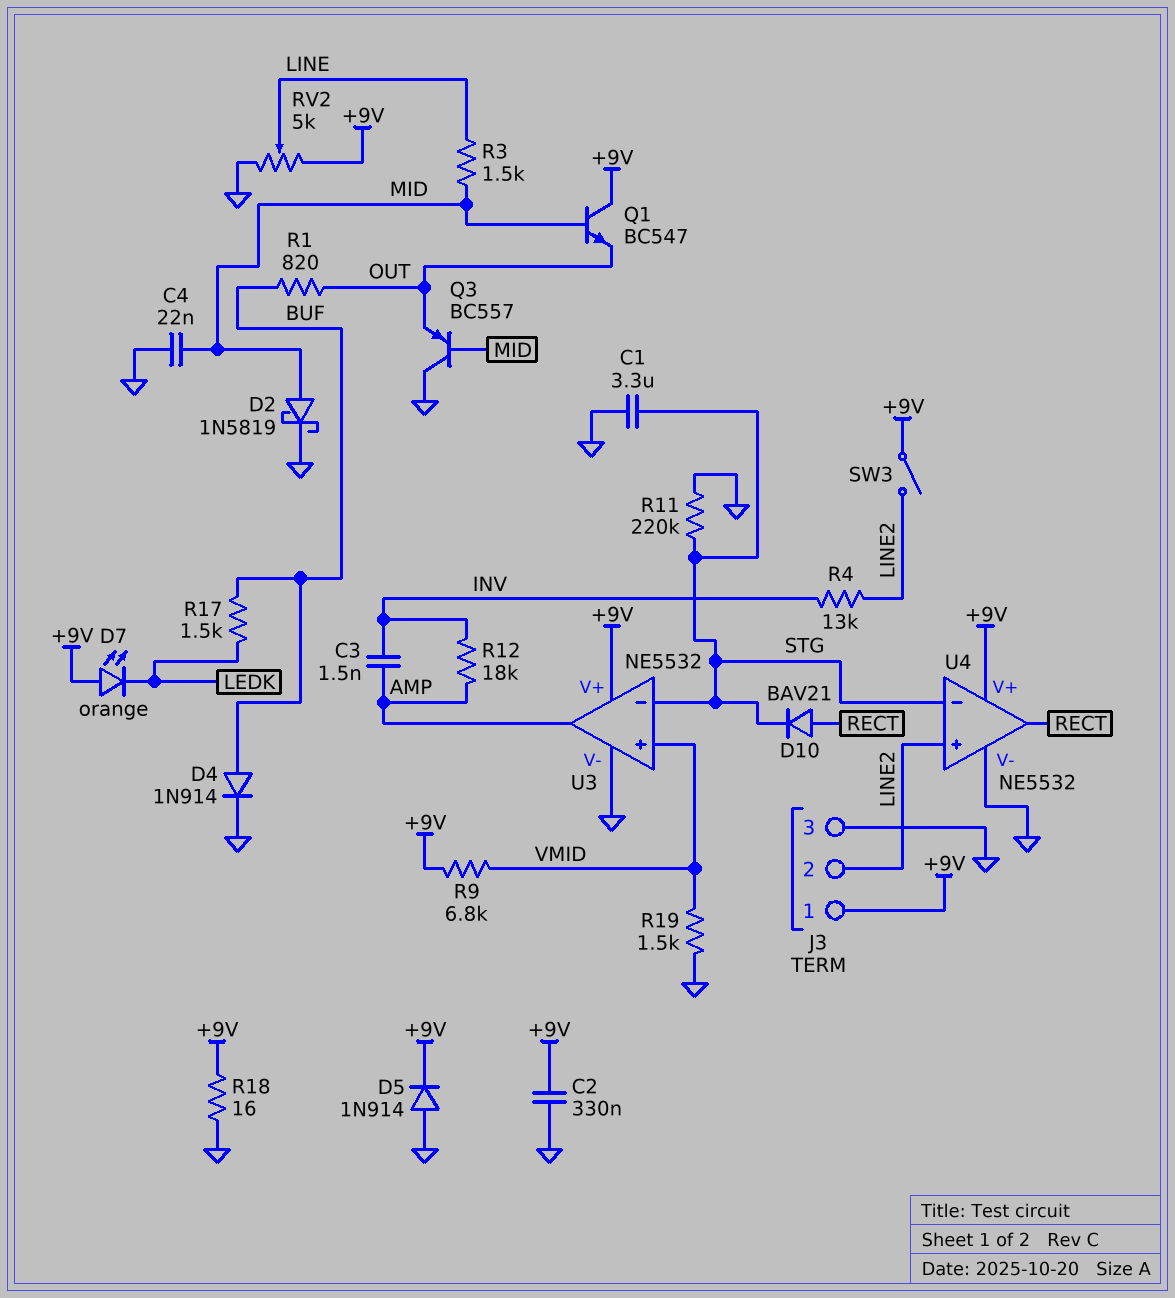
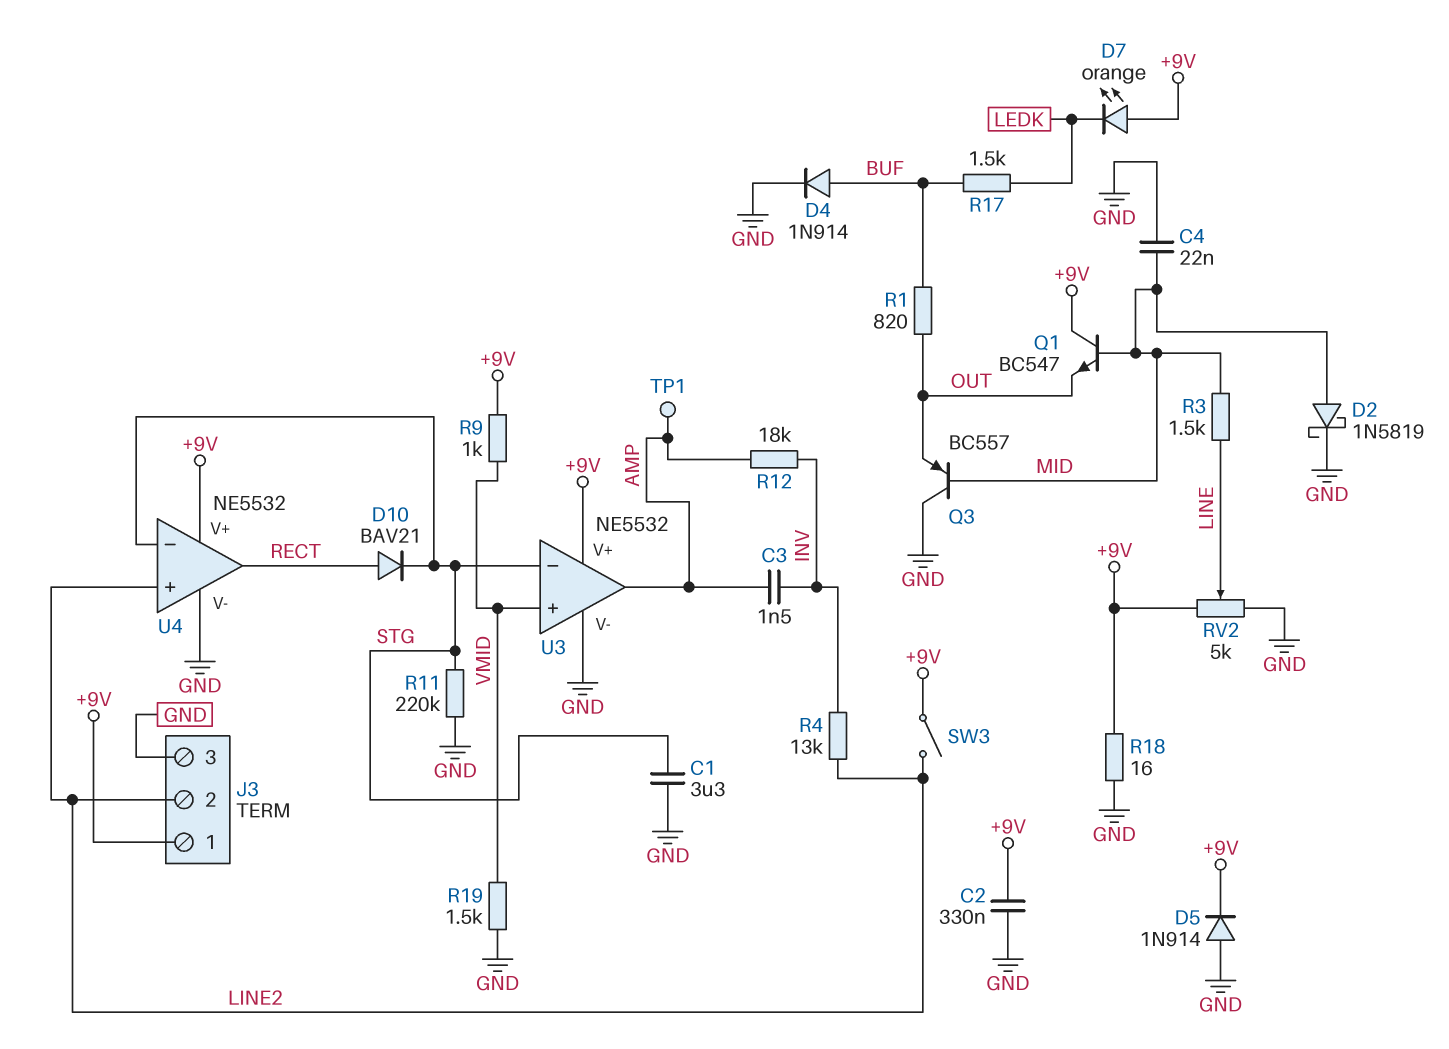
R9: 6.8k (+9V, VMID) -> 1k (+9V, VMID)
TP1: none -> test point (AMP)

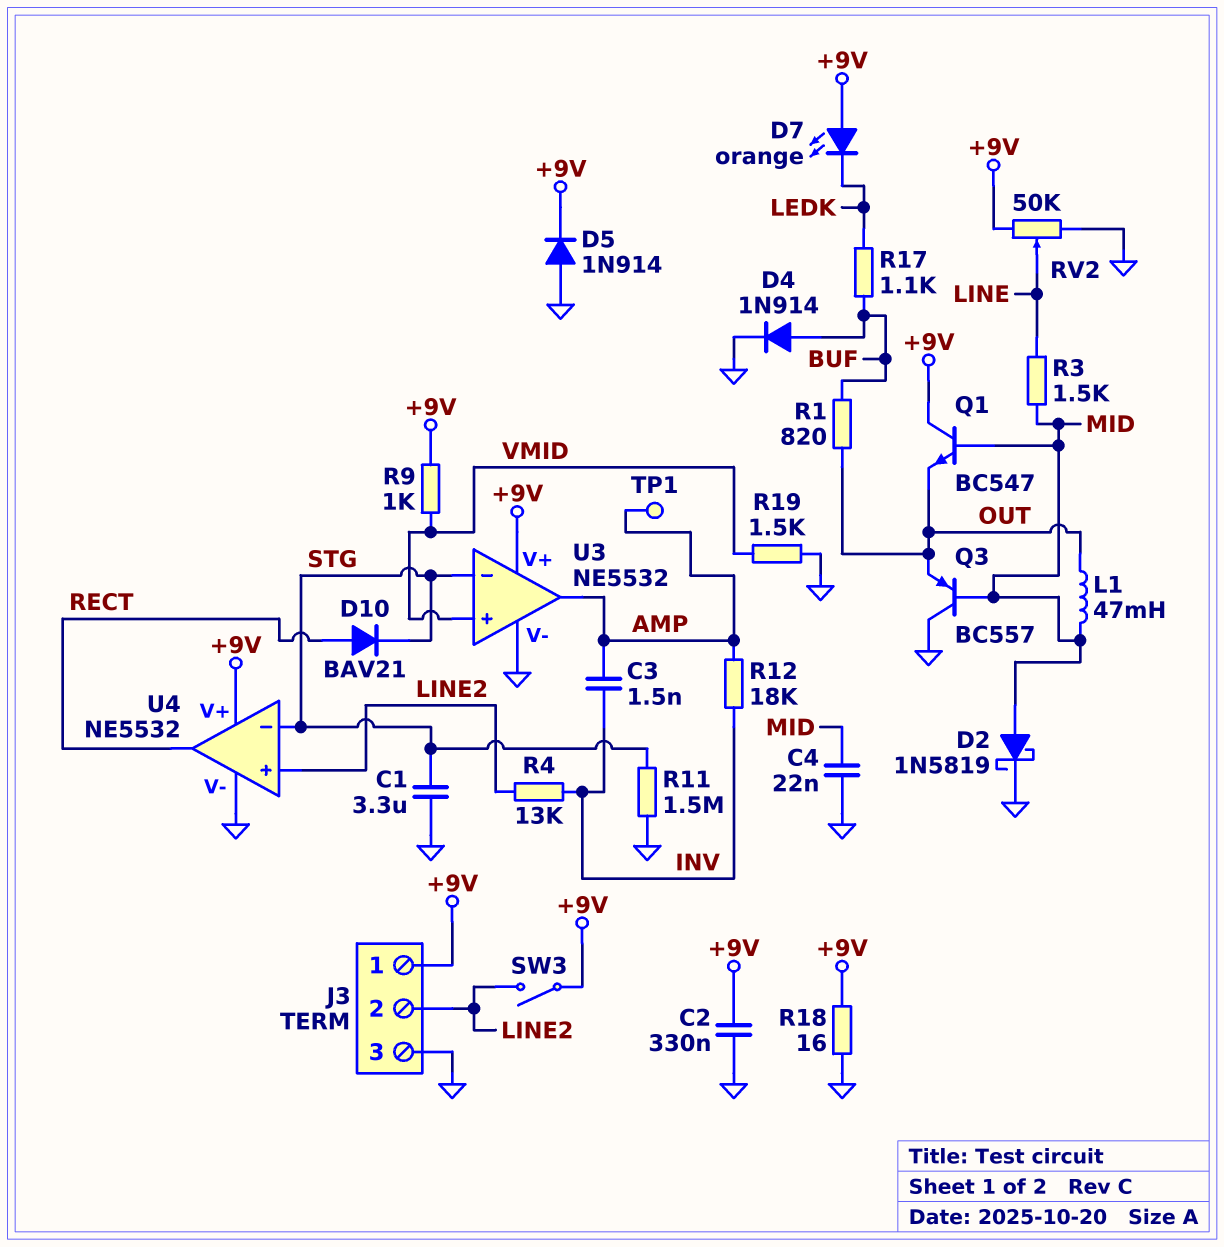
L1: none -> 47mH (MID, OUT)
R11: 220k (GND, STG) -> 1.5M (GND, STG)
R17: 1.5k (BUF, LEDK) -> 1.1k (BUF, LEDK)
RV2: 5k (+9V, GND, wiper LINE) -> 50k (+9V, GND, wiper LINE)

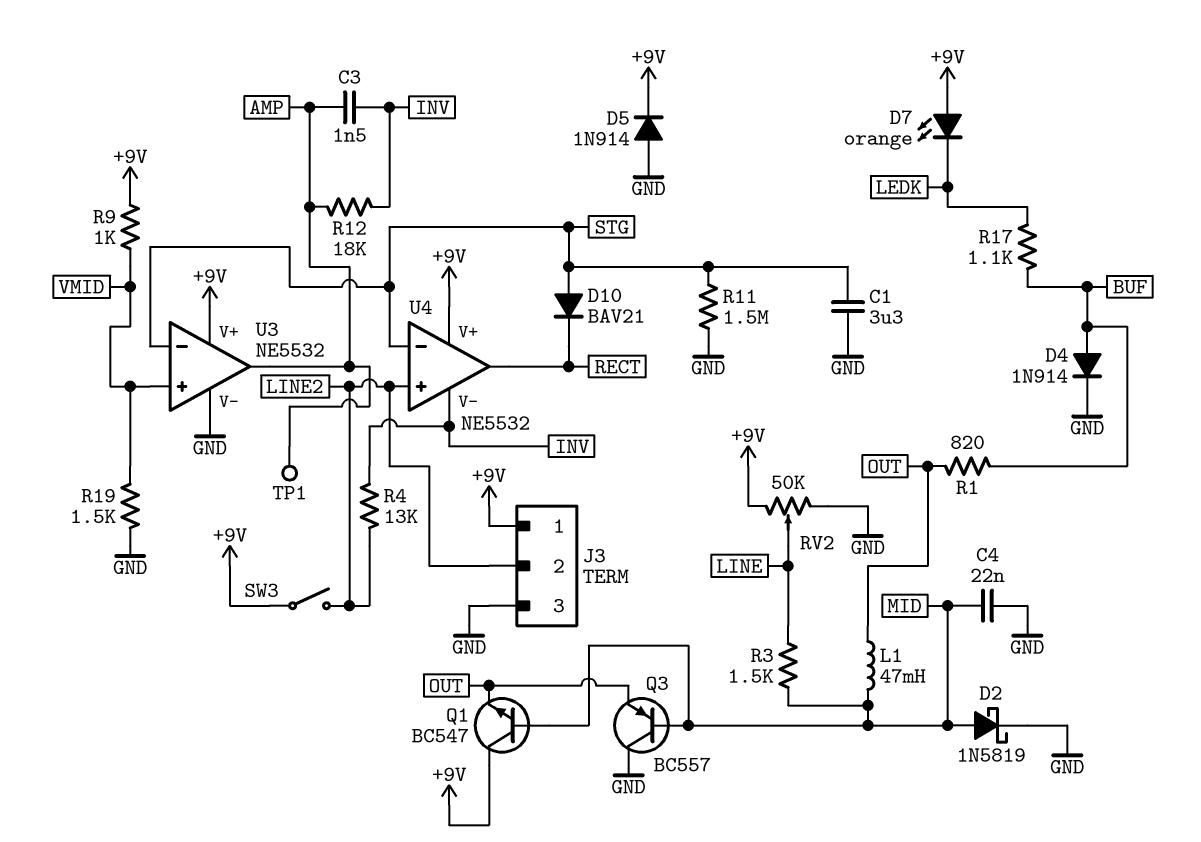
C2: 330nF (+9V, GND) -> none
D10: diode BAV21 (A RECT, K STG) -> diode BAV21 (A STG, K RECT)
R18: 16 (+9V, GND) -> none
U4 pin V-: GND -> INV

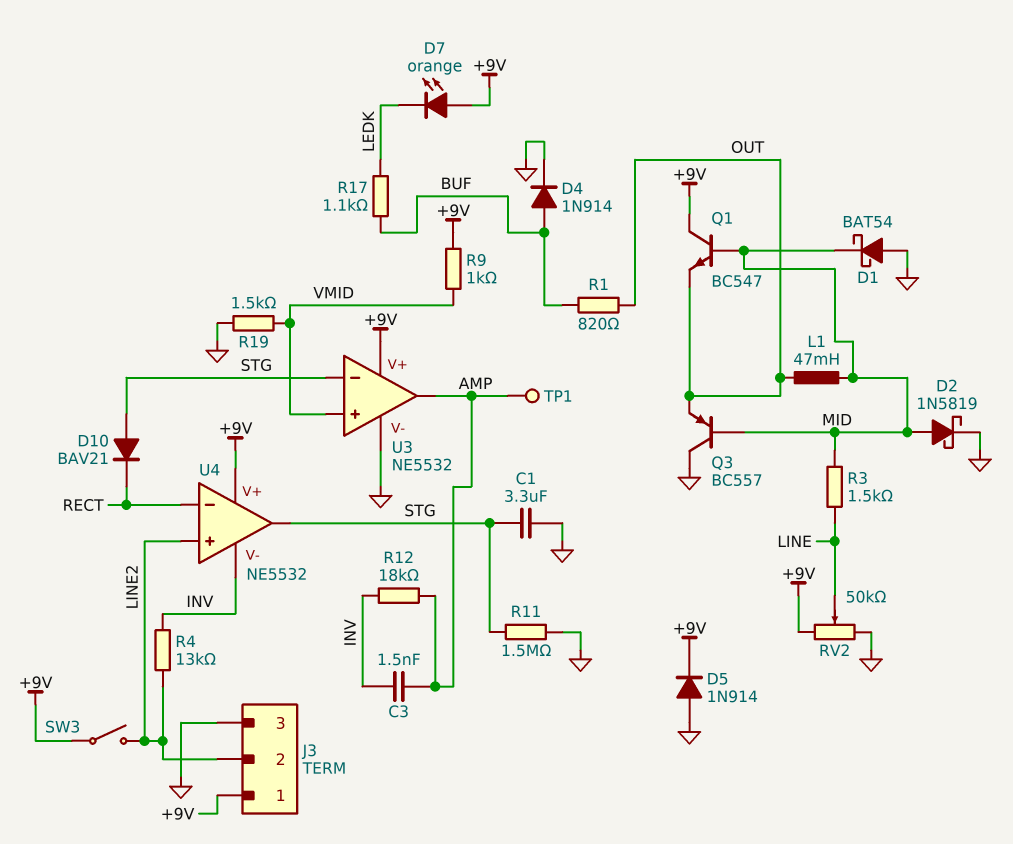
C4: 22nF (GND, MID) -> none
D1: none -> schottky BAT54 (A GND, K MID)
U4 pin in-: STG -> RECT
U4 pin out: RECT -> STG

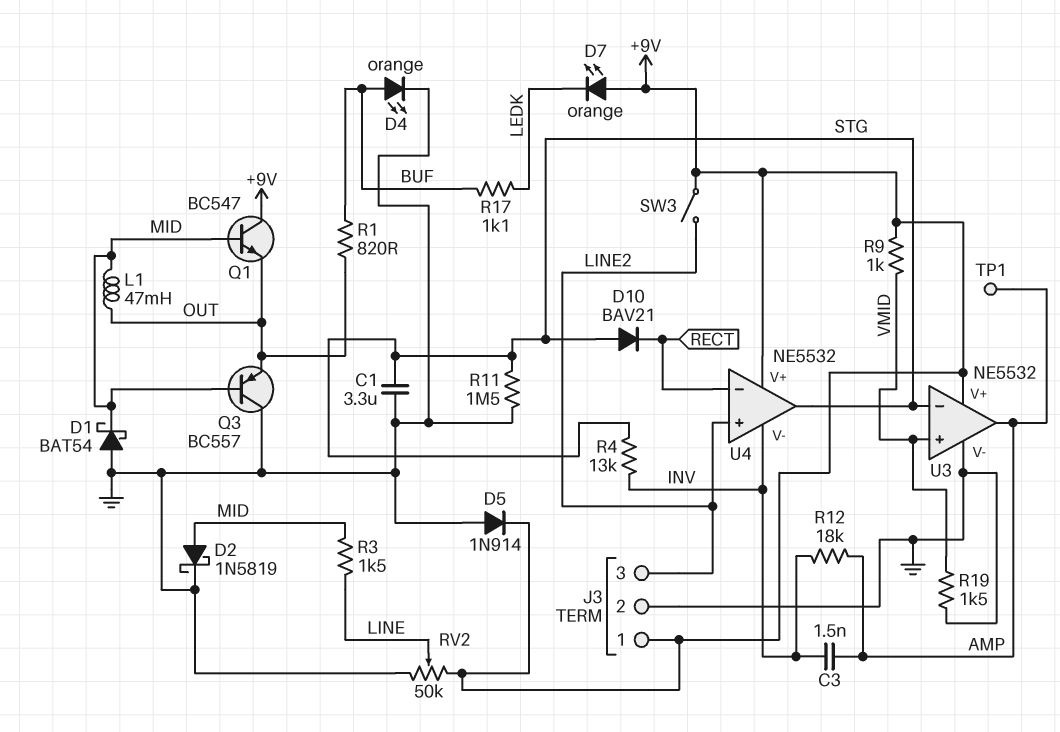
D4: diode 1N914 (A BUF, K GND) -> LED orange (A BUF, K GND)
J3 pin 2: LINE2 -> GND
J3 pin 3: GND -> LINE2
R4: 13k (INV, LINE2) -> 13k (INV, STG)

